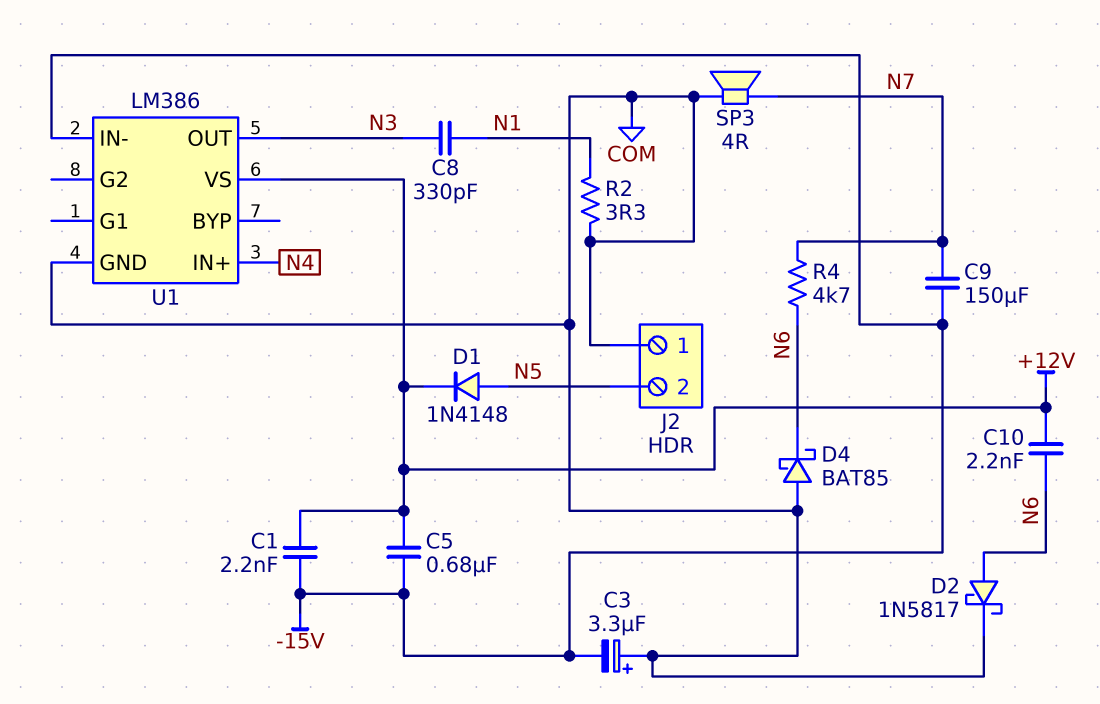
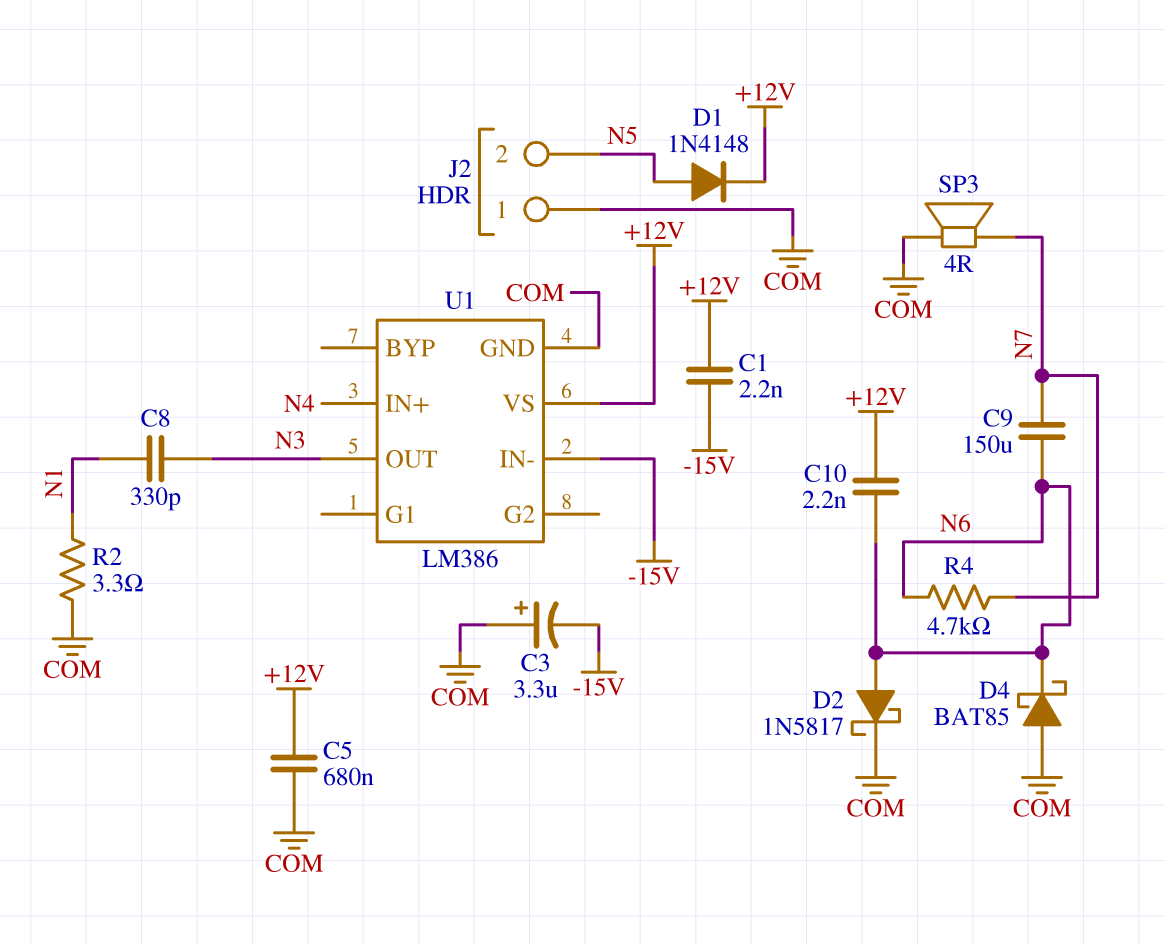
C5: 680nF (+12V, -15V) -> 680nF (+12V, COM)
C9: 150uF (-15V, N7) -> 150uF (N6, N7)

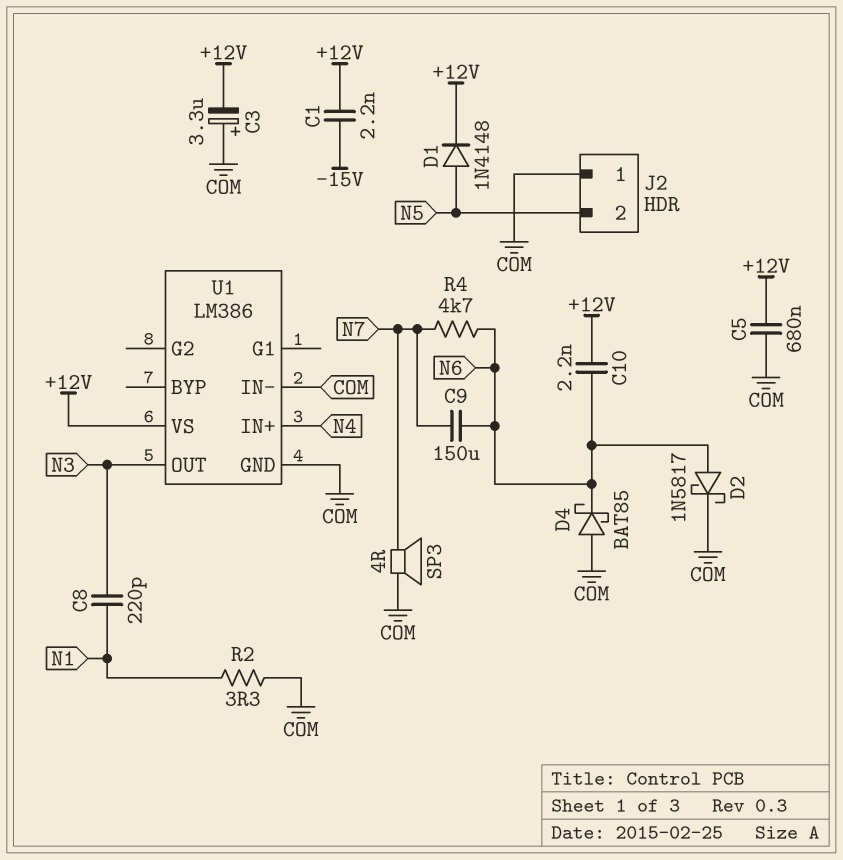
C3: 3.3uF (plus COM, minus -15V) -> 3.3uF (plus COM, minus +12V)
C8: 330pF (N1, N3) -> 220pF (N1, N3)
U1 pin IN-: -15V -> COM

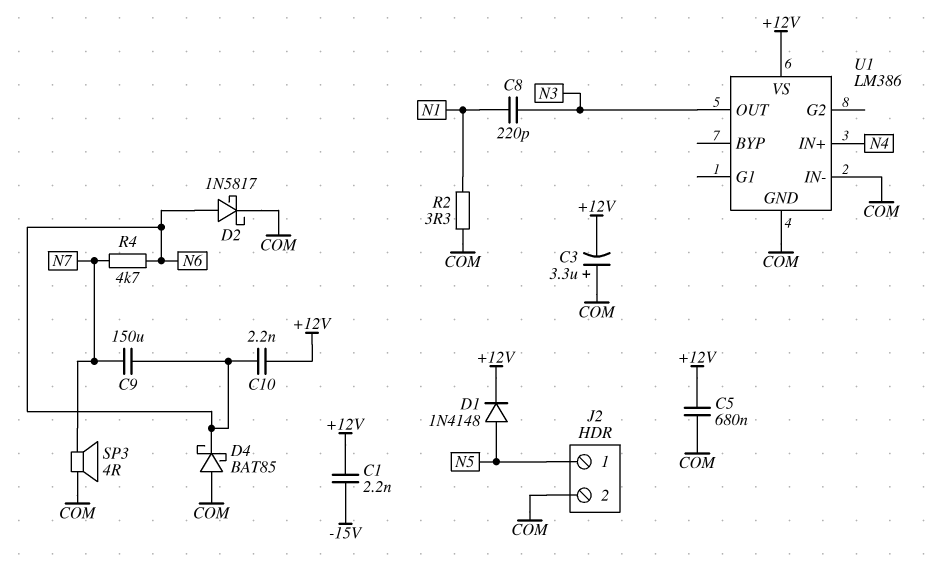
J2 pin 1: COM -> N5
J2 pin 2: N5 -> COM

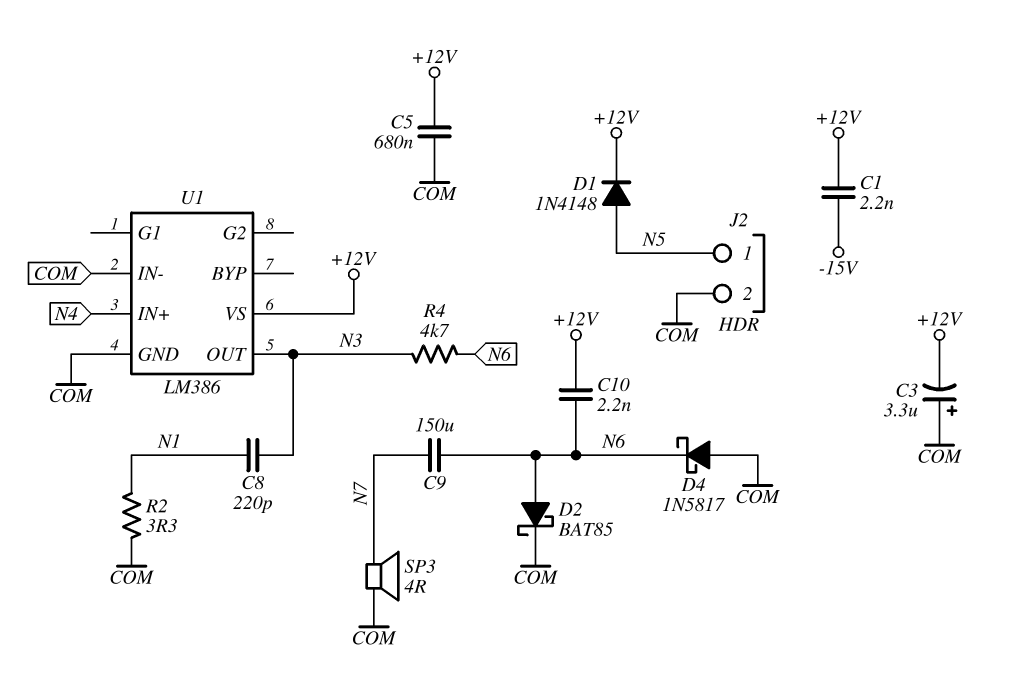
D2: schottky 1N5817 (A N6, K COM) -> schottky BAT85 (A N6, K COM)
D4: schottky BAT85 (A COM, K N6) -> schottky 1N5817 (A COM, K N6)
R4: 4.7k (N6, N7) -> 4.7k (N3, N6)

